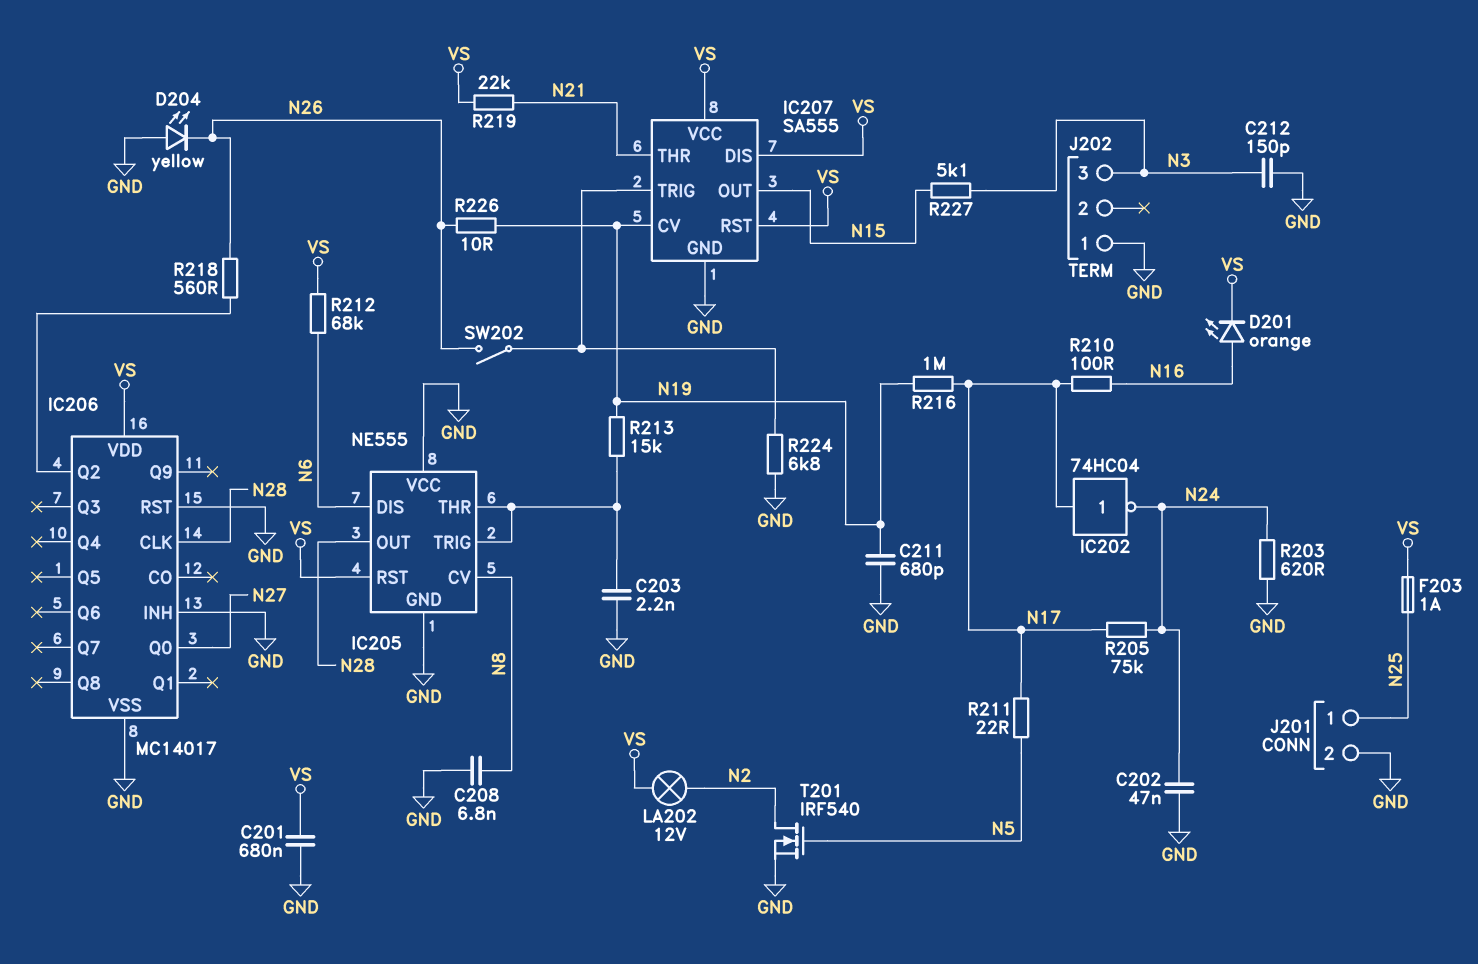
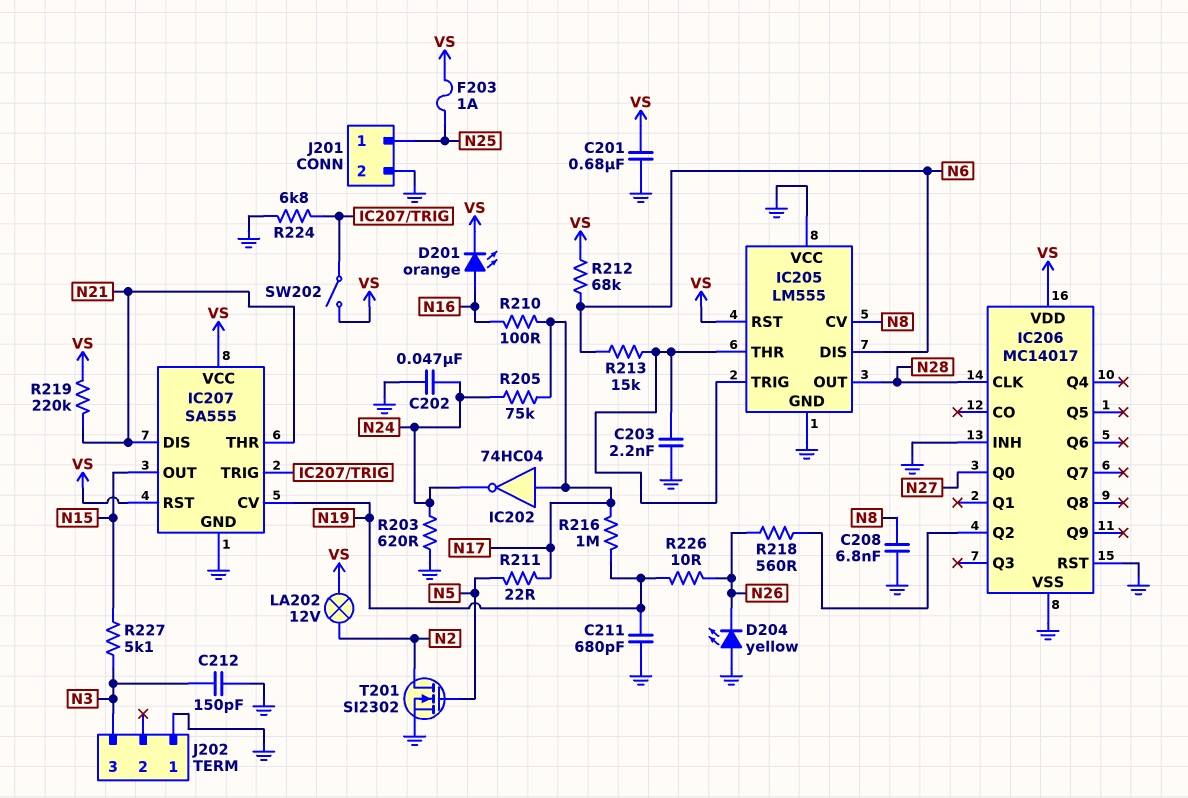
IC205: NE555 -> LM555
IC207 pin DIS: VS -> N21
R213: 15k (IC205/THR, N19) -> 15k (IC205/THR, N6)
R219: 22k (N21, VS) -> 220k (N21, VS)
SW202: switch (IC207/TRIG, N26) -> switch (IC207/TRIG, VS)
T201: NMOS IRF540 (G N5, D N2, S GND) -> NMOS SI2302 (G N5, D N2, S GND)

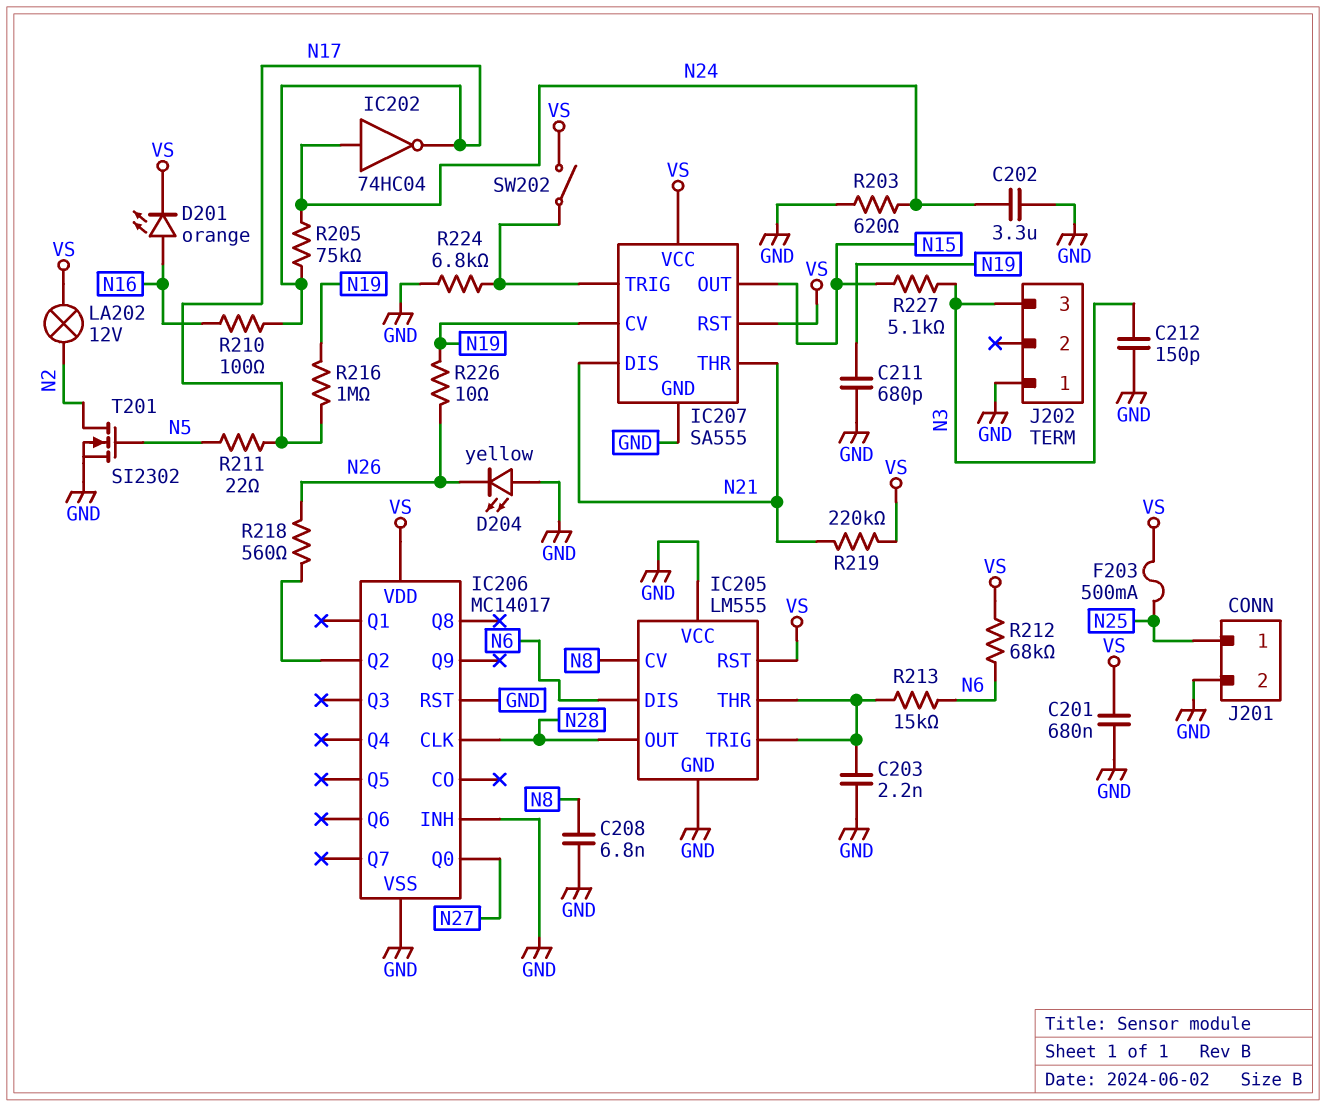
C202: 47nF (GND, N24) -> 3.3uF (GND, N24)
F203: 1A (N25, VS) -> 500mA (N25, VS)
IC202: NOT 74HC04 (in N17, out N24) -> NOT 74HC04 (in N24, out N17)

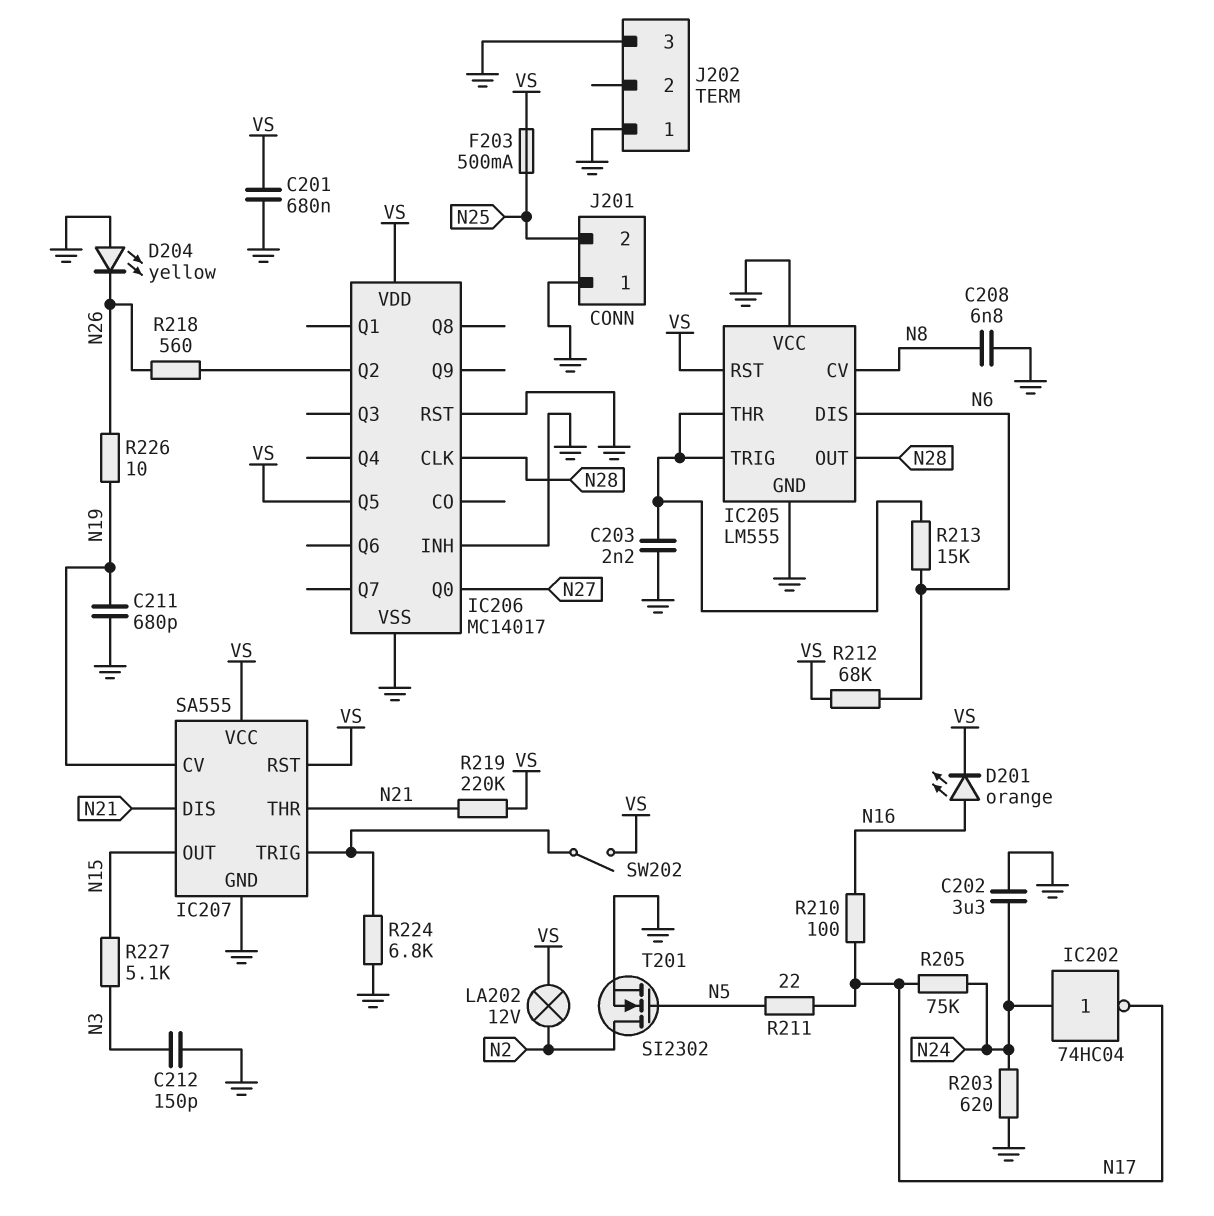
IC206 pin Q5: none -> VS
J201 pin 1: N25 -> GND
J201 pin 2: GND -> N25
J202 pin 3: N3 -> GND
R216: 1M (N17, N19) -> none

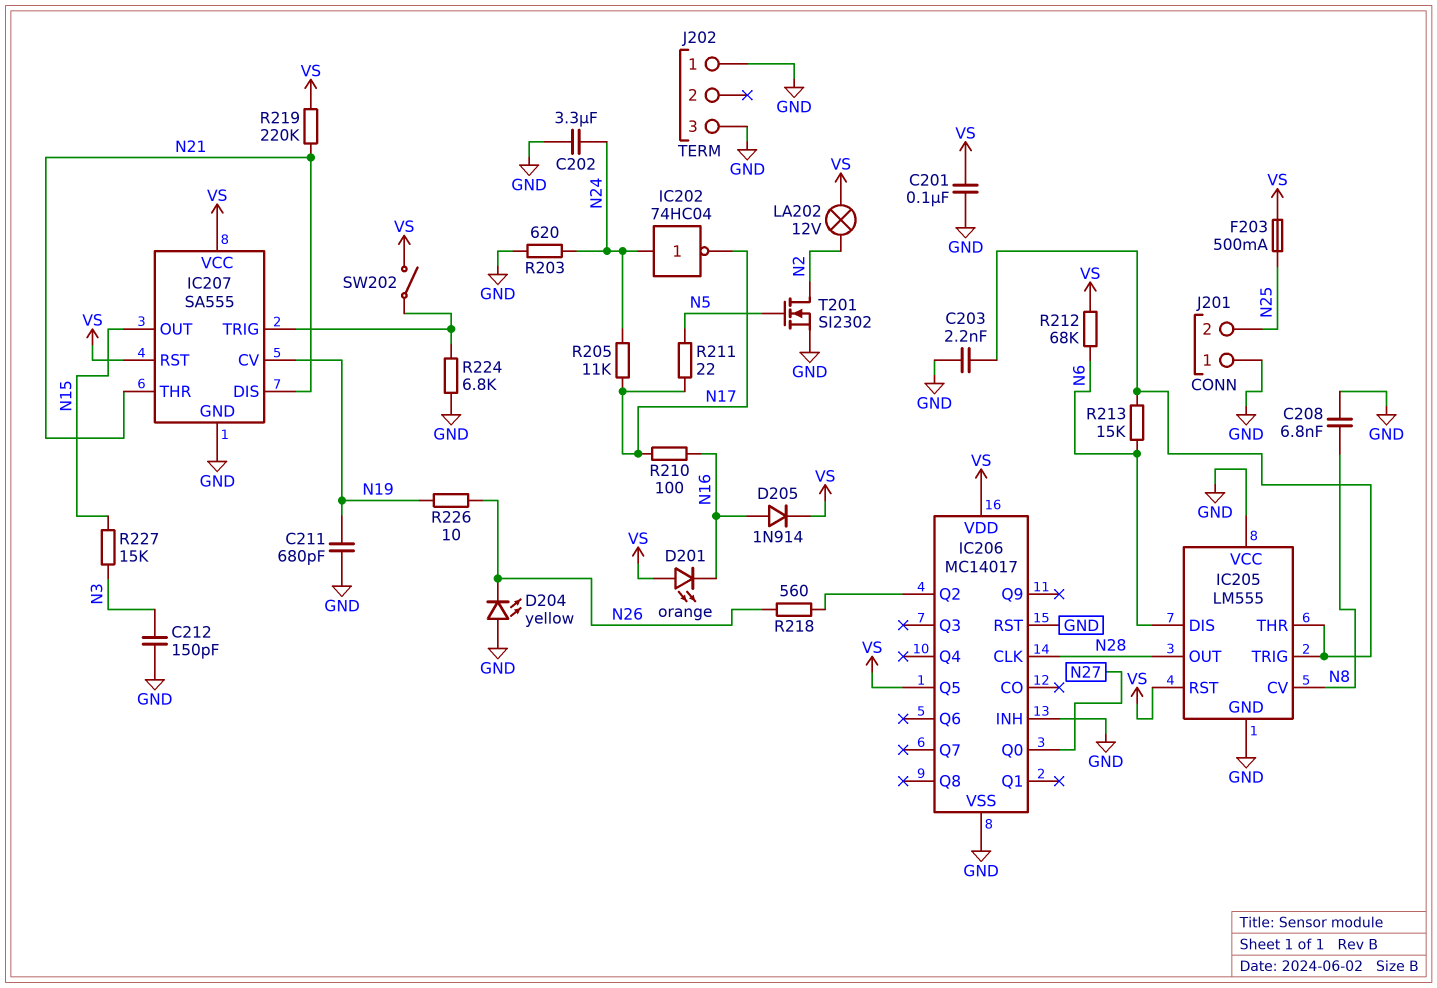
C201: 680nF (GND, VS) -> 100nF (GND, VS)
D201: LED orange (A N16, K VS) -> LED orange (A VS, K N16)
D205: none -> diode 1N914 (A N16, K VS)
R205: 75k (N17, N24) -> 11k (N17, N24)
R227: 5.1k (N3, N15) -> 15k (N3, N15)

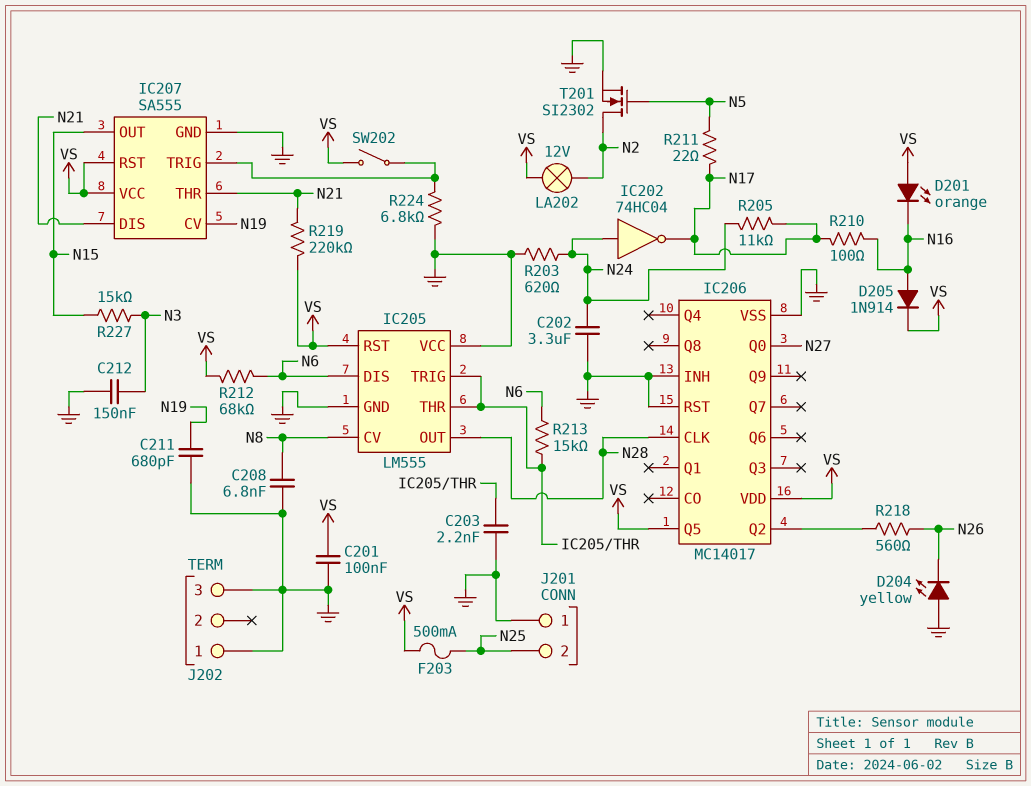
C212: 150pF (GND, N3) -> 150nF (GND, N3)
R226: 10 (N19, N26) -> none

